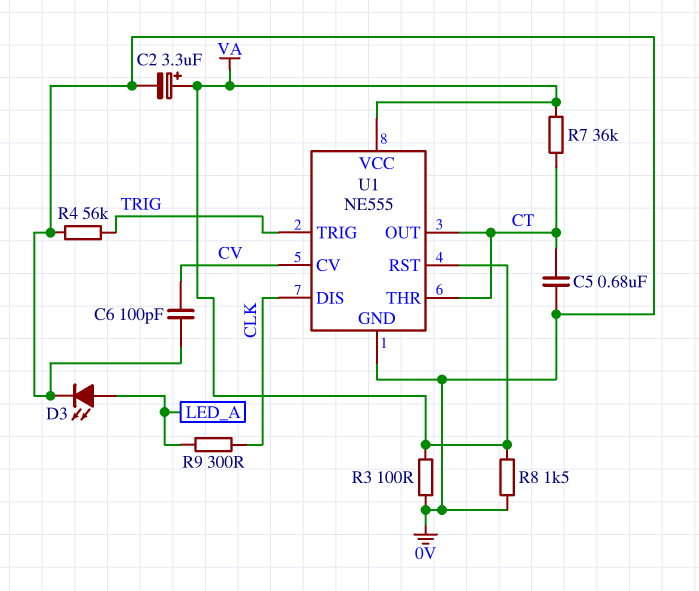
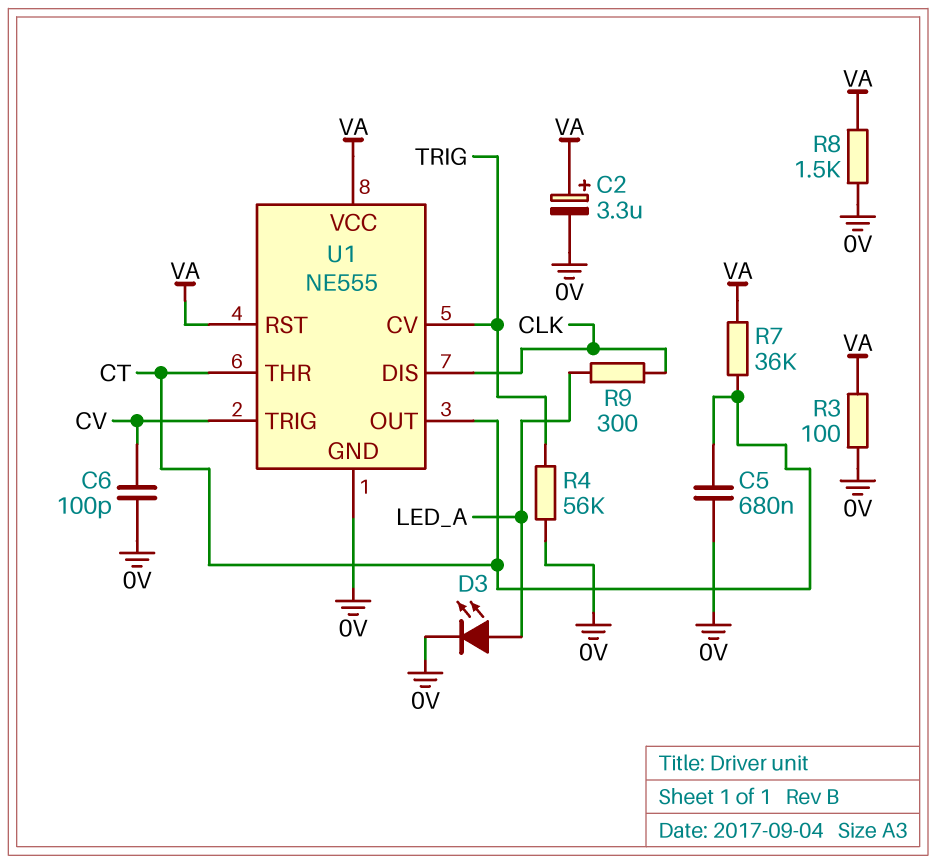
U1 pin CV: CV -> TRIG
U1 pin TRIG: TRIG -> CV

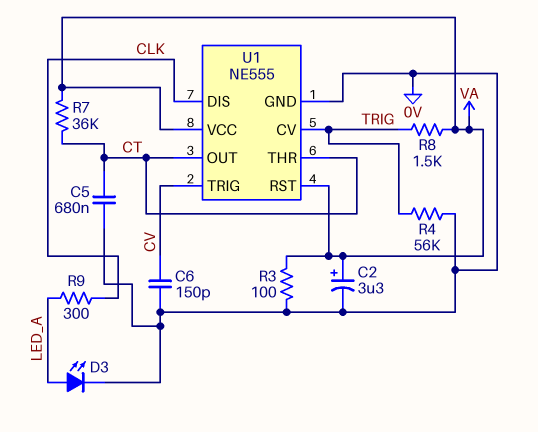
C6: 100pF (0V, CV) -> 150pF (0V, CV)
R8: 1.5k (0V, VA) -> 1.5k (TRIG, VA)

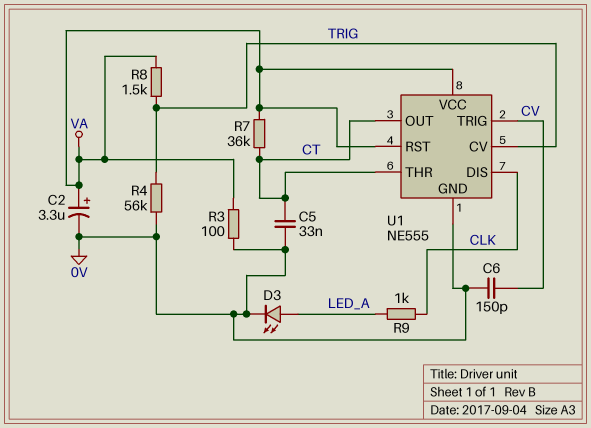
C5: 680nF (0V, CT) -> 33nF (0V, CT)
R9: 300 (CLK, LED_A) -> 1k (CLK, LED_A)

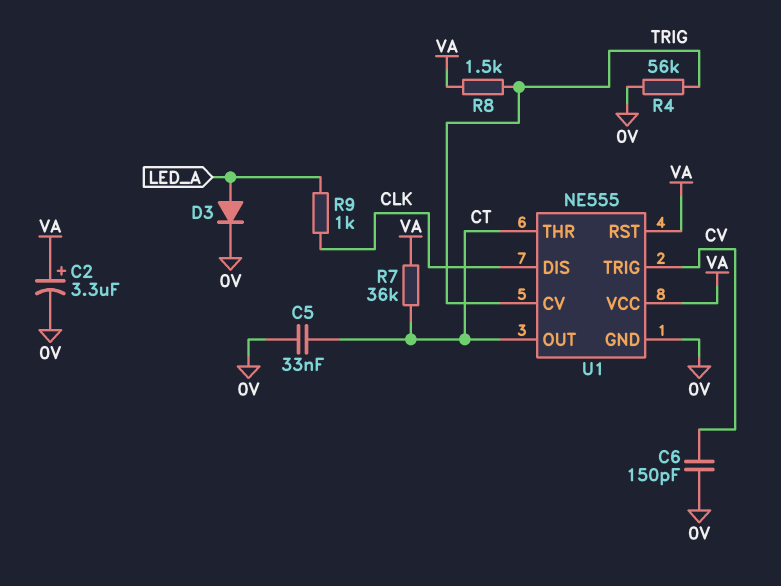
D3: LED (A LED_A, K 0V) -> diode (A LED_A, K 0V)
R3: 100 (0V, VA) -> none

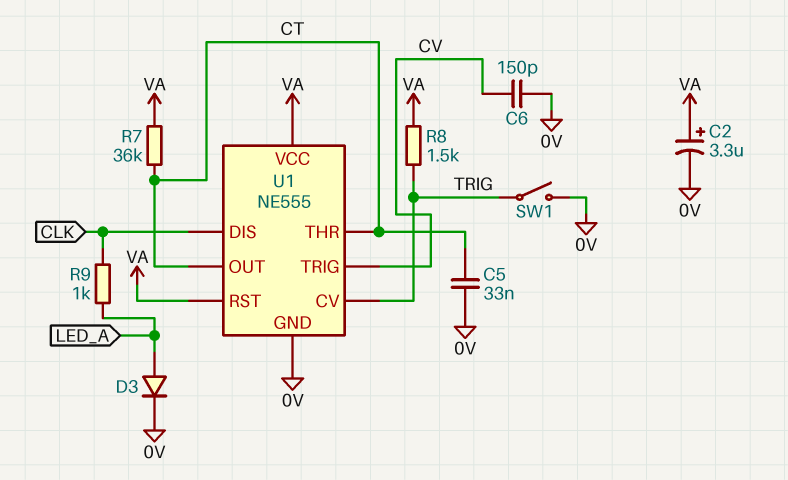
R4: 56k (0V, TRIG) -> none
SW1: none -> switch (0V, TRIG)

